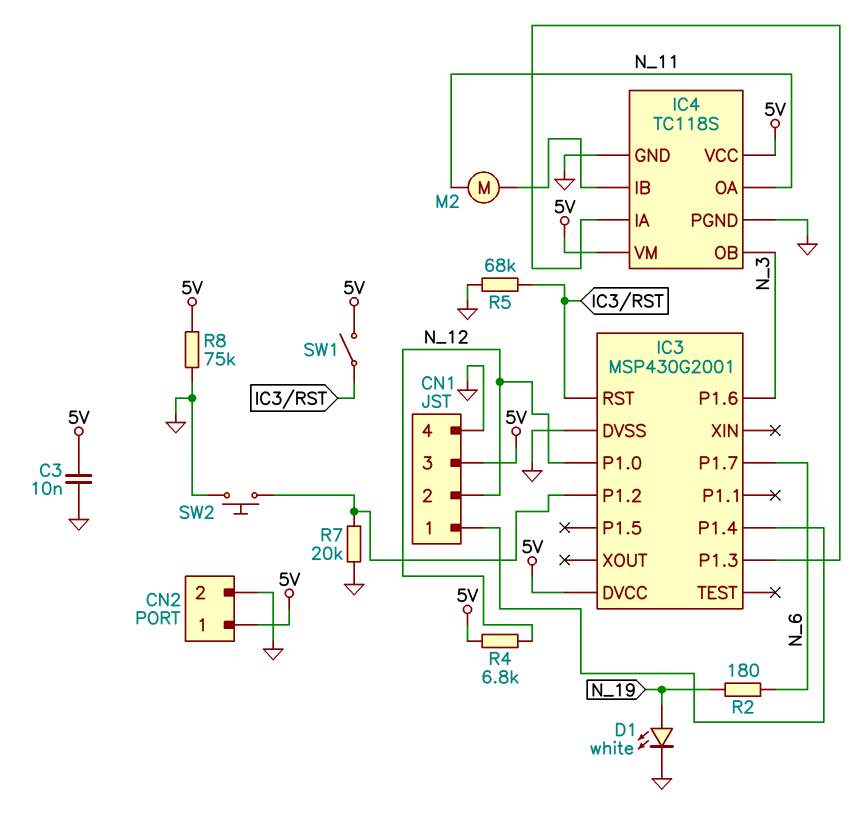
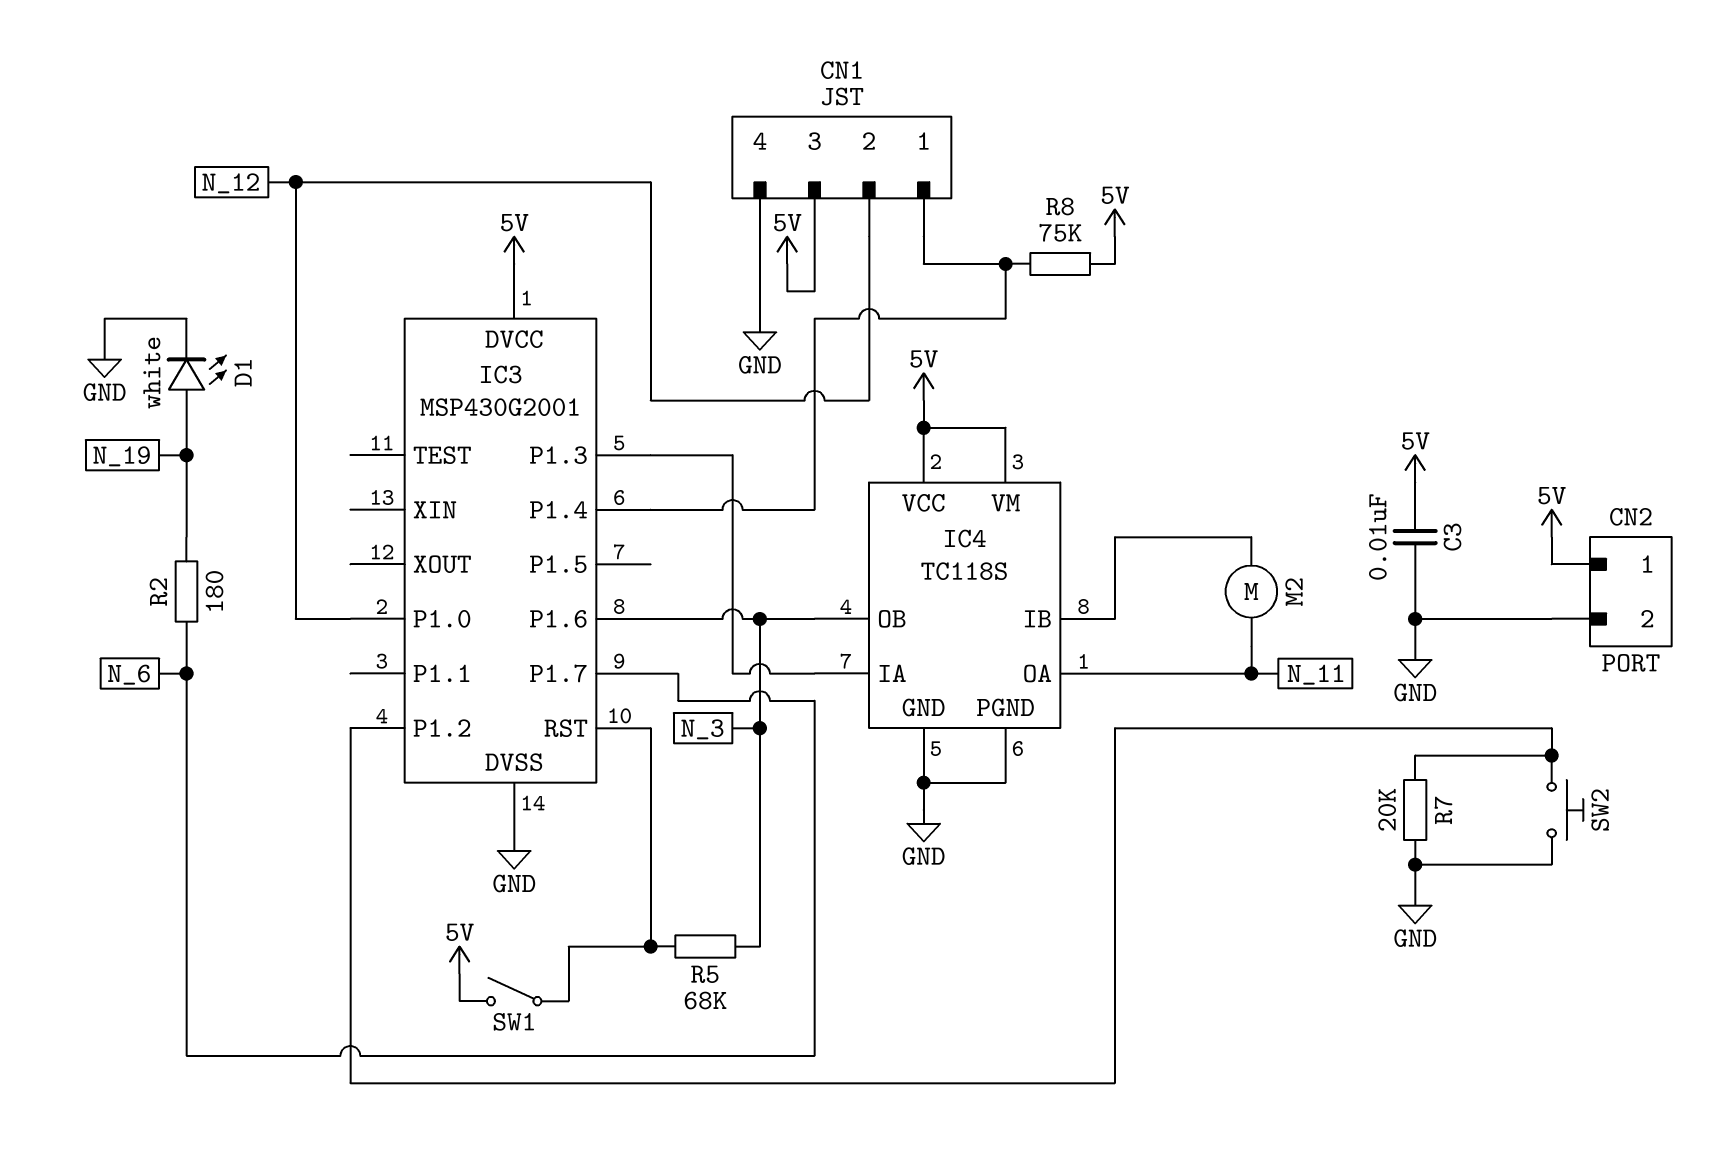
R4: 6.8k (5V, N_12) -> none
R5: 68k (GND, IC3/RST) -> 68k (IC3/RST, N_3)
R8: 75k (5V, GND) -> 75k (5V, CN1/1)

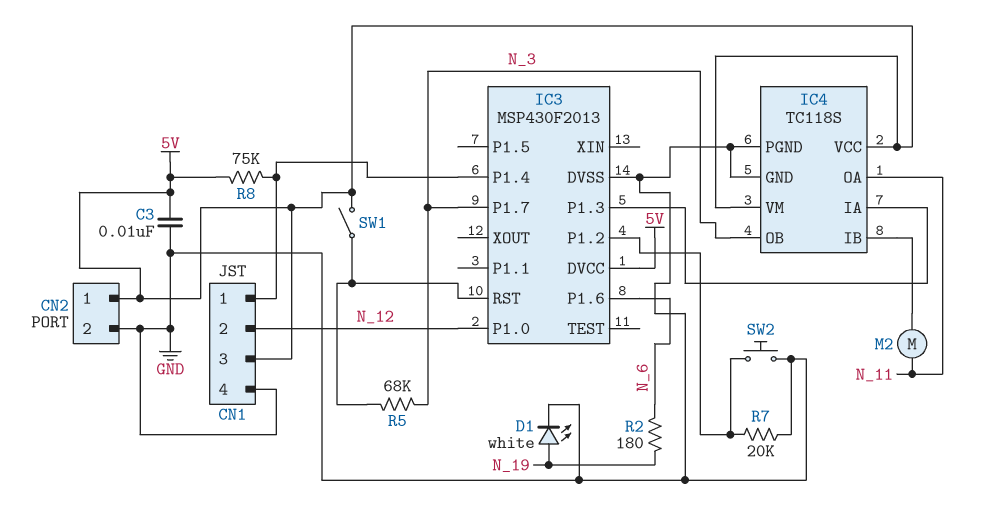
IC3: MSP430G2001 -> MSP430F2013
IC3 pin P1.6: N_3 -> N_6
IC3 pin P1.7: N_6 -> N_3

